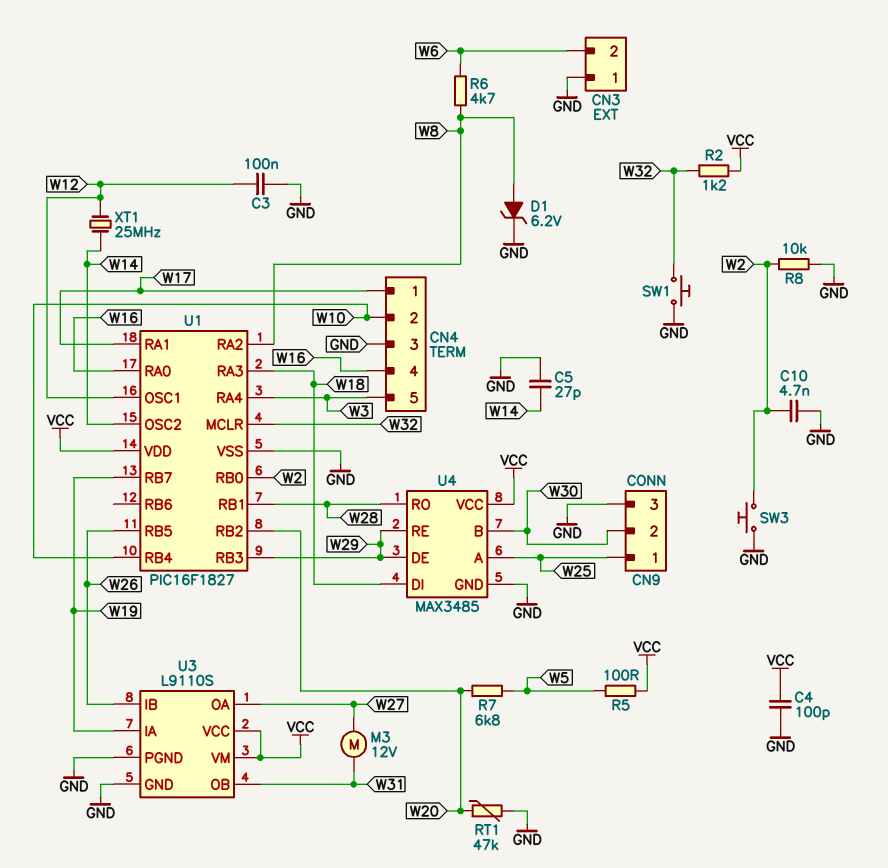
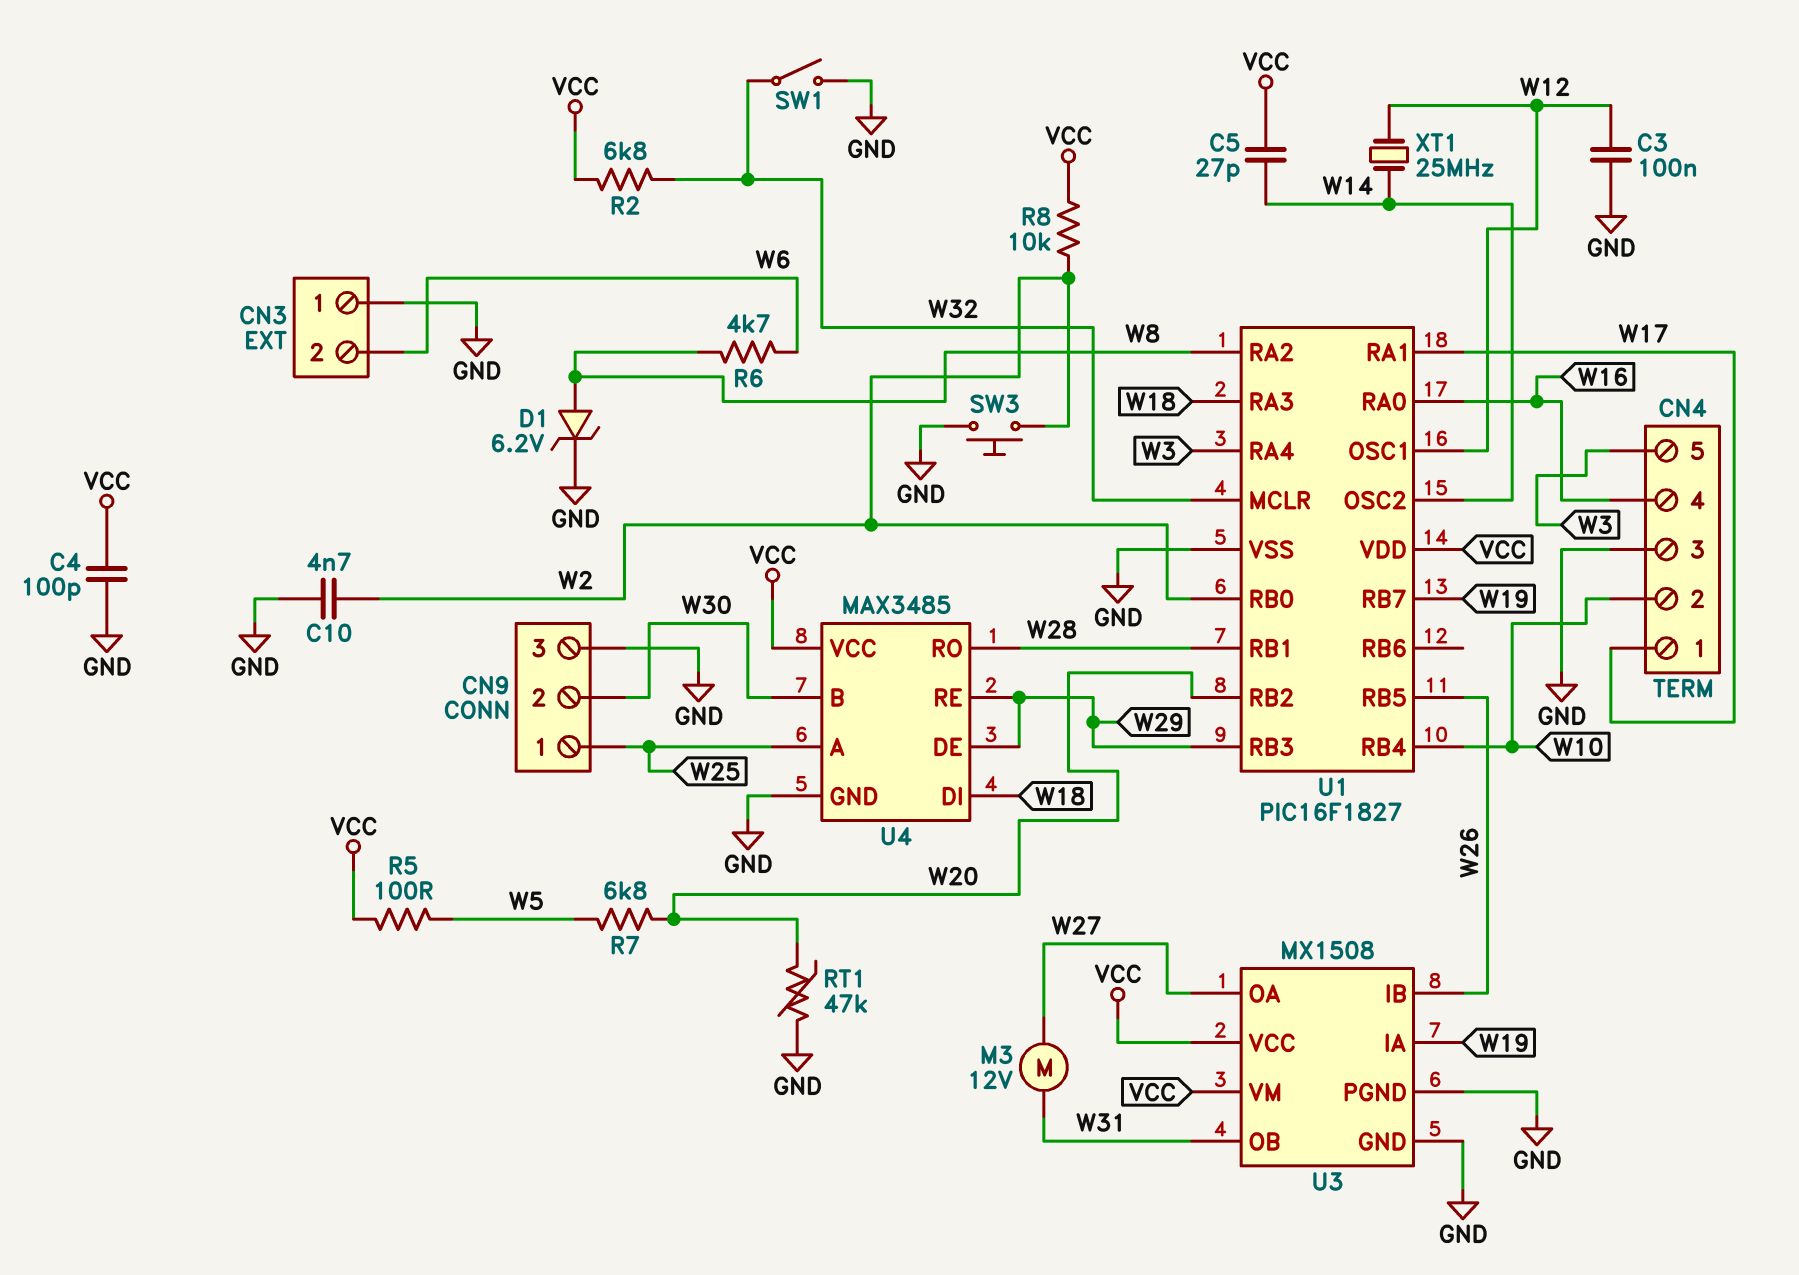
C5: 27pF (GND, W14) -> 27pF (VCC, W14)
R2: 1.2k (VCC, W32) -> 6.8k (VCC, W32)
R8: 10k (GND, W2) -> 10k (VCC, W2)
SW1: button (GND, W32) -> switch (GND, W32)
U3: L9110S -> MX1508

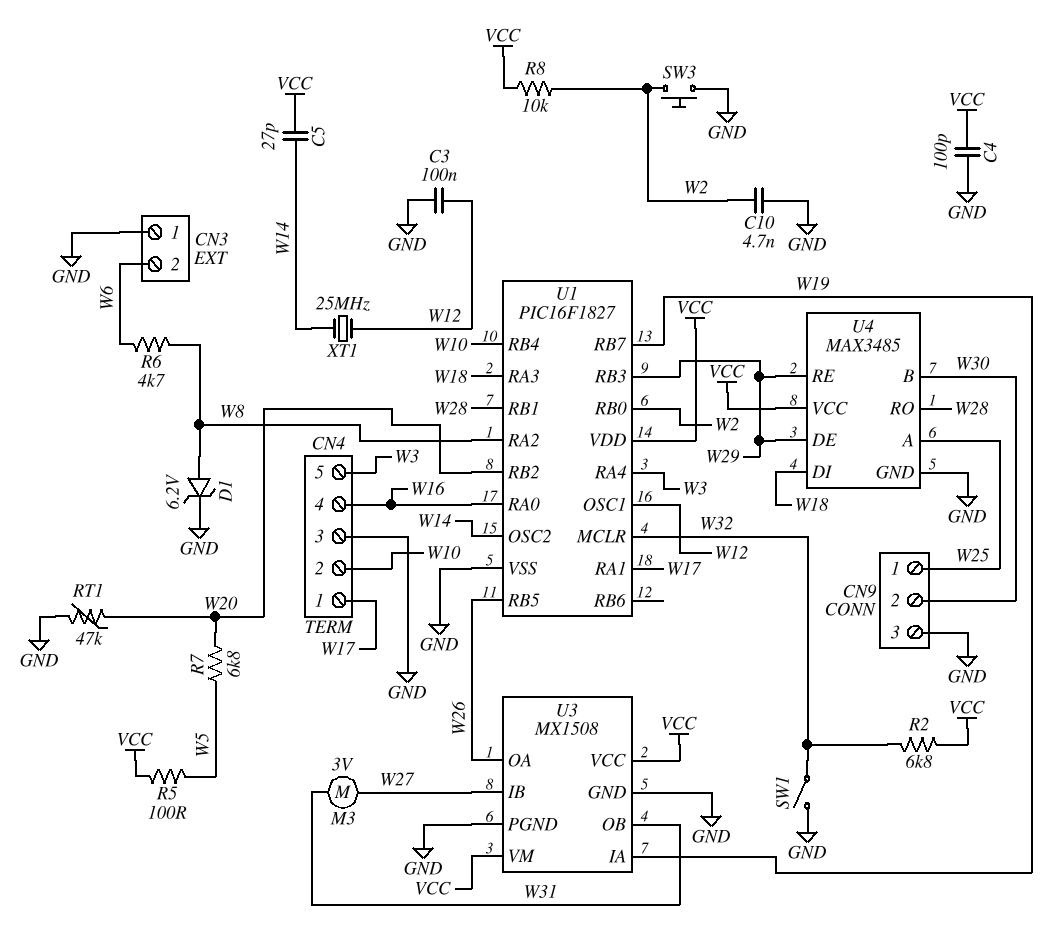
M3: motor 12V (W27, W31) -> motor 3V (W27, W31)
U3 pin IB: W26 -> W27
U3 pin OA: W27 -> W26

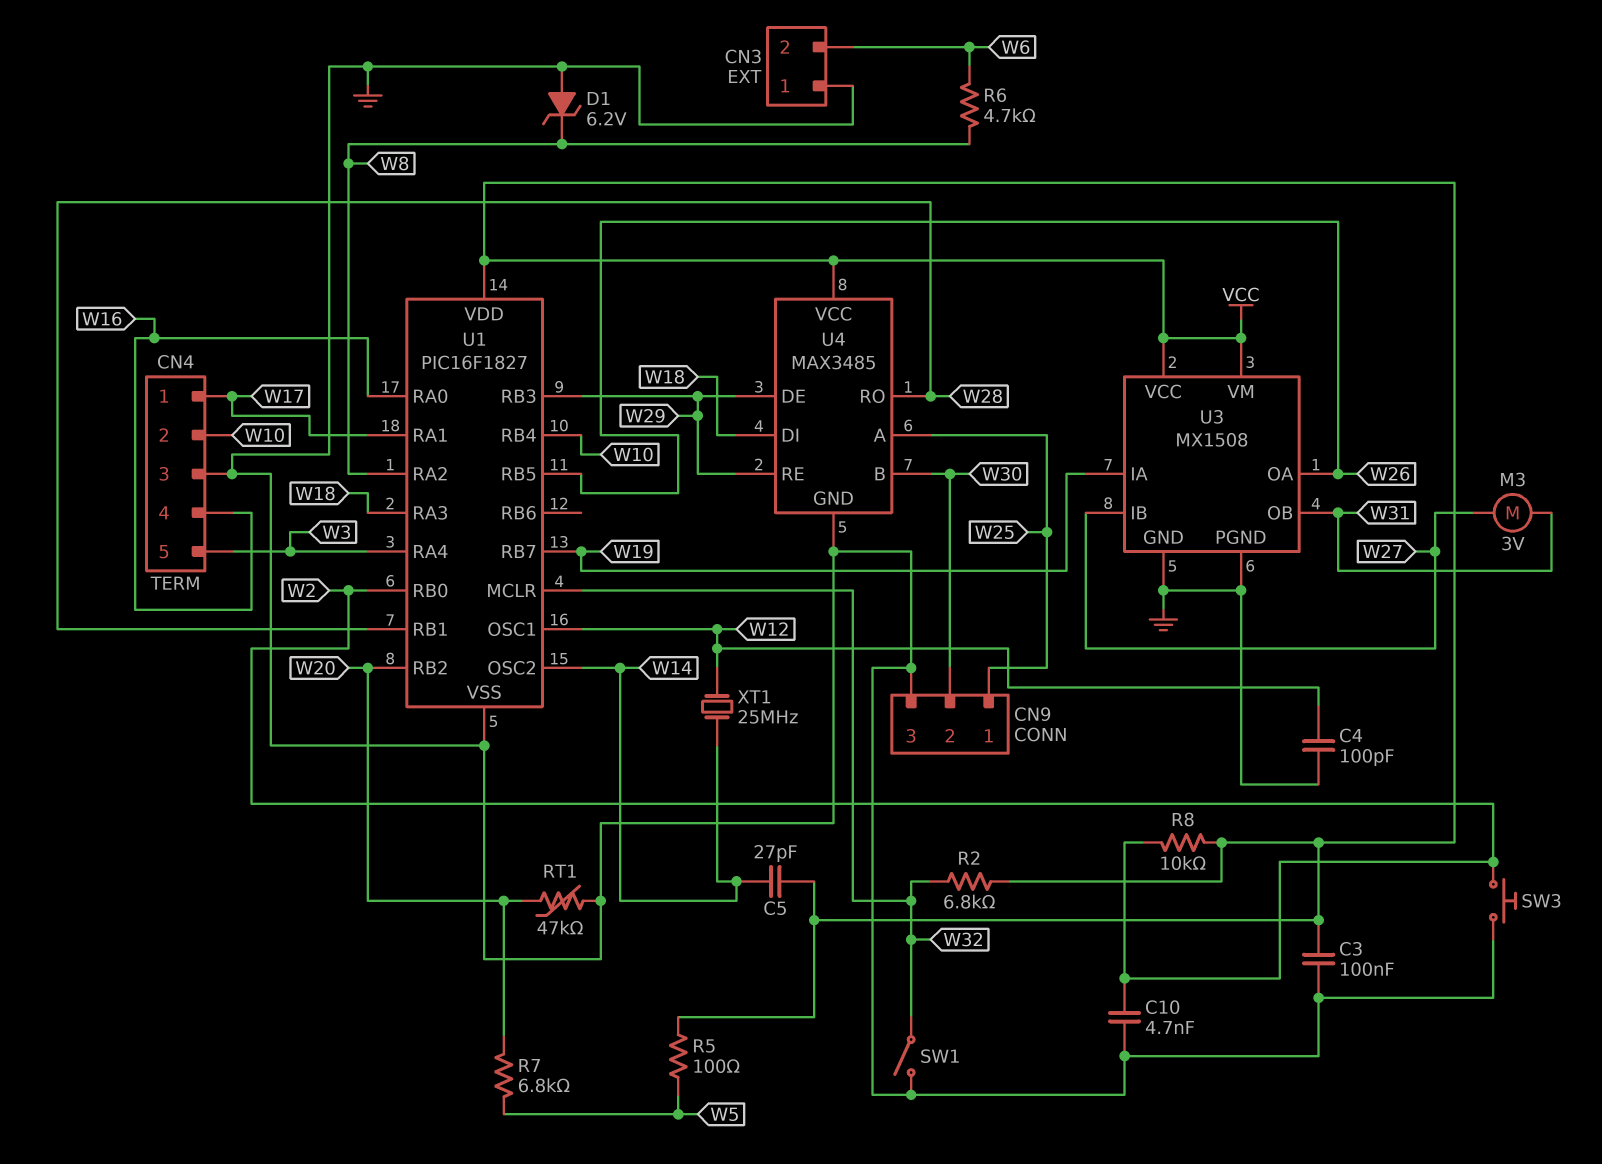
C3: 100nF (GND, W12) -> 100nF (GND, VCC)
C4: 100pF (GND, VCC) -> 100pF (GND, W12)
D1: zener 6.2V (A W8, K GND) -> zener 6.2V (A GND, K W8)

